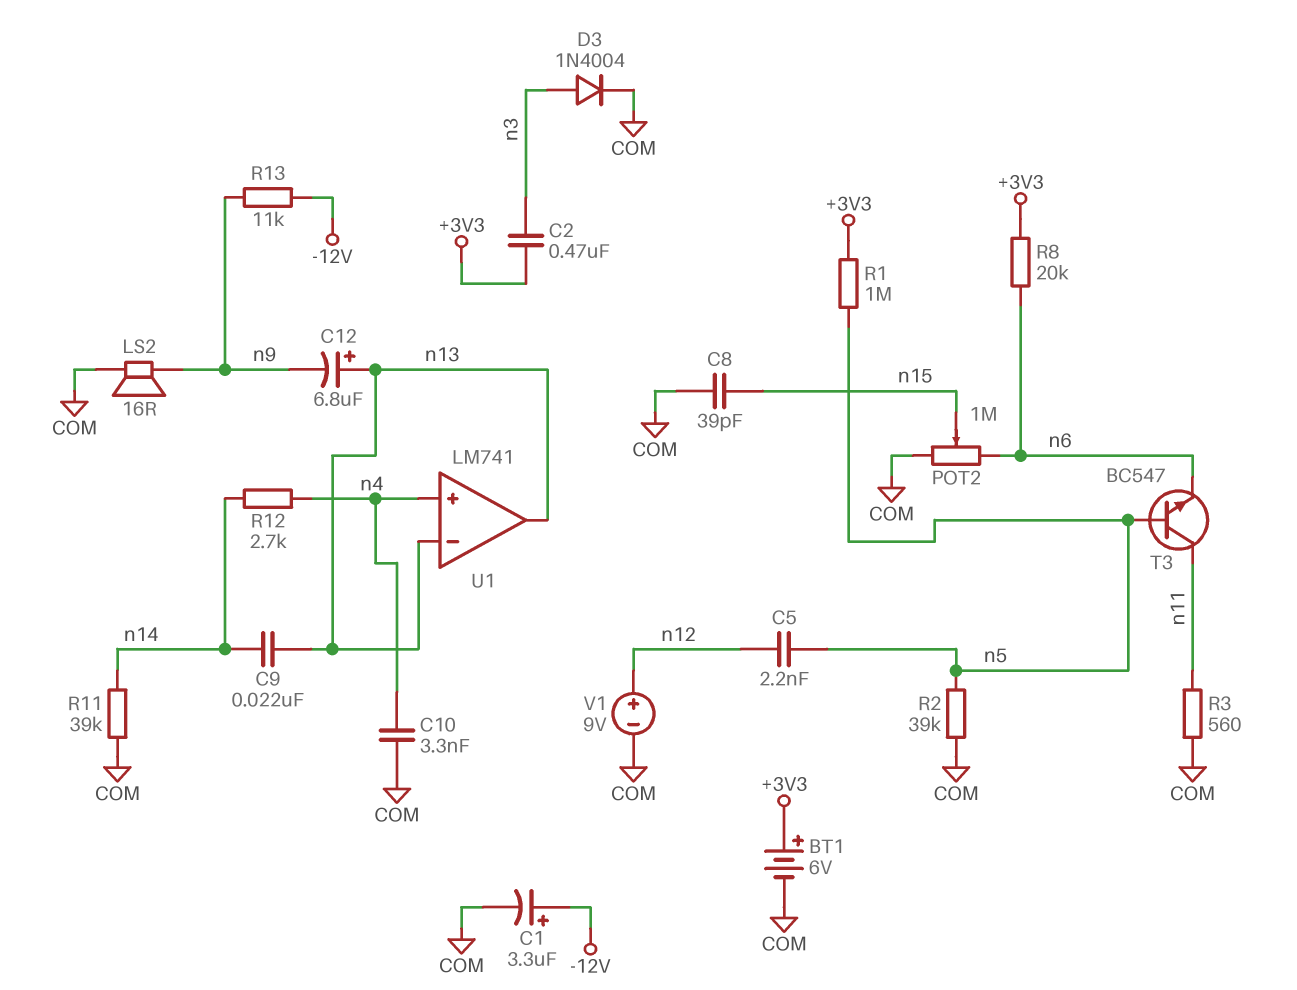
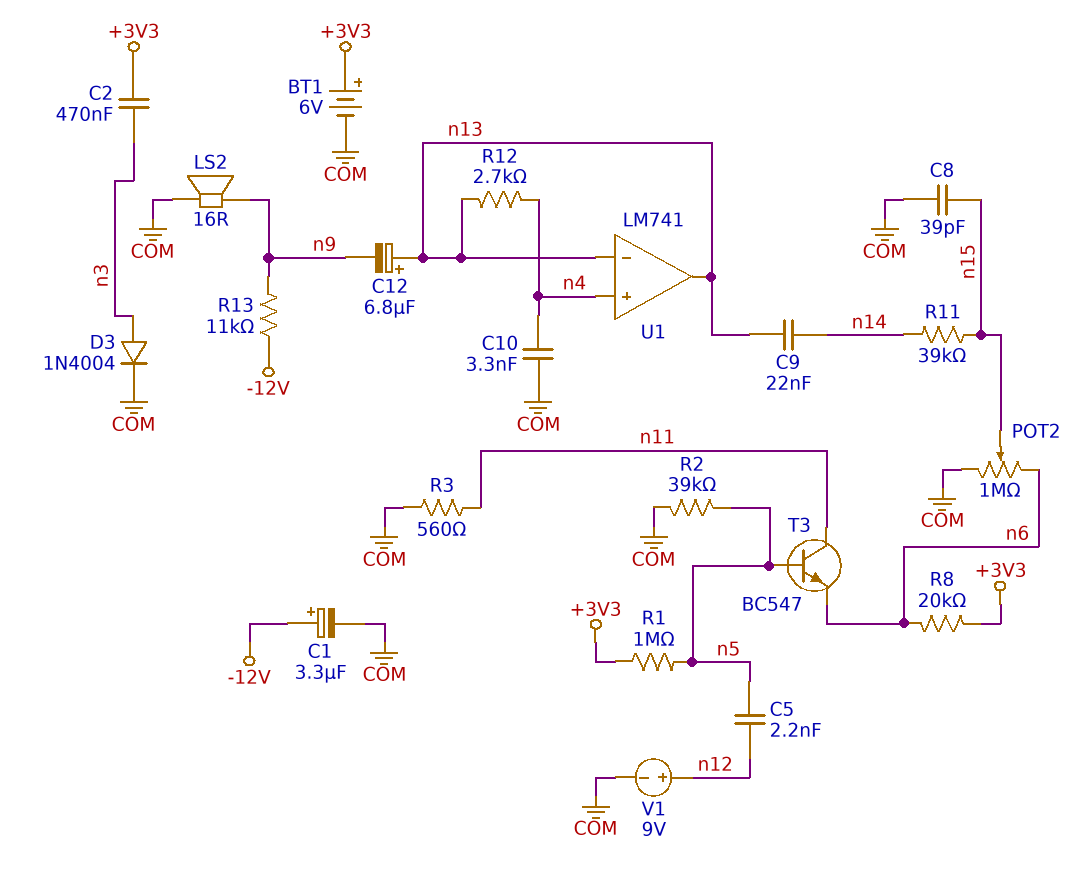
R11: 39k (COM, n14) -> 39k (n14, n15)
R12: 2.7k (n4, n14) -> 2.7k (n4, n13)

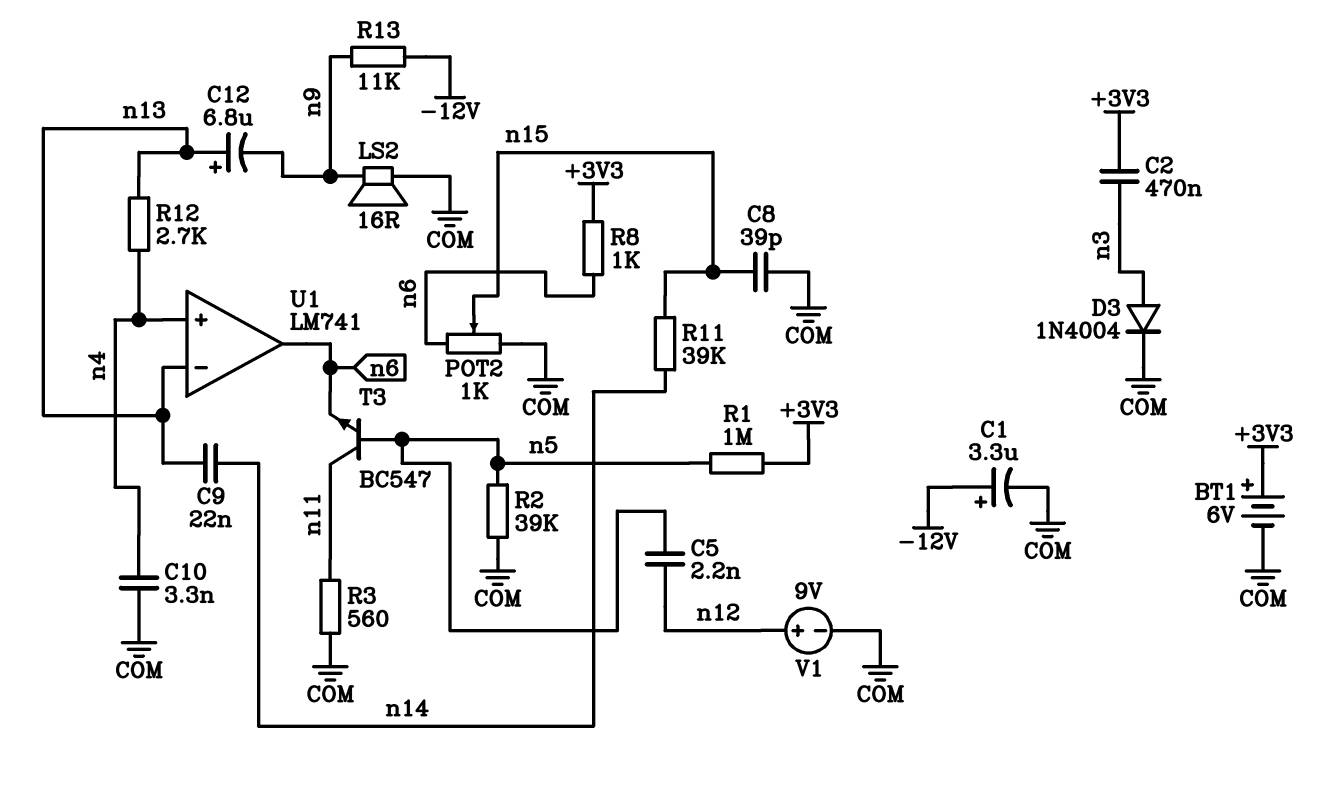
POT2: 1M (COM, n6, wiper n15) -> 1k (COM, n6, wiper n15)
R8: 20k (+3V3, n6) -> 1k (+3V3, n6)
U1 pin out: n13 -> n6

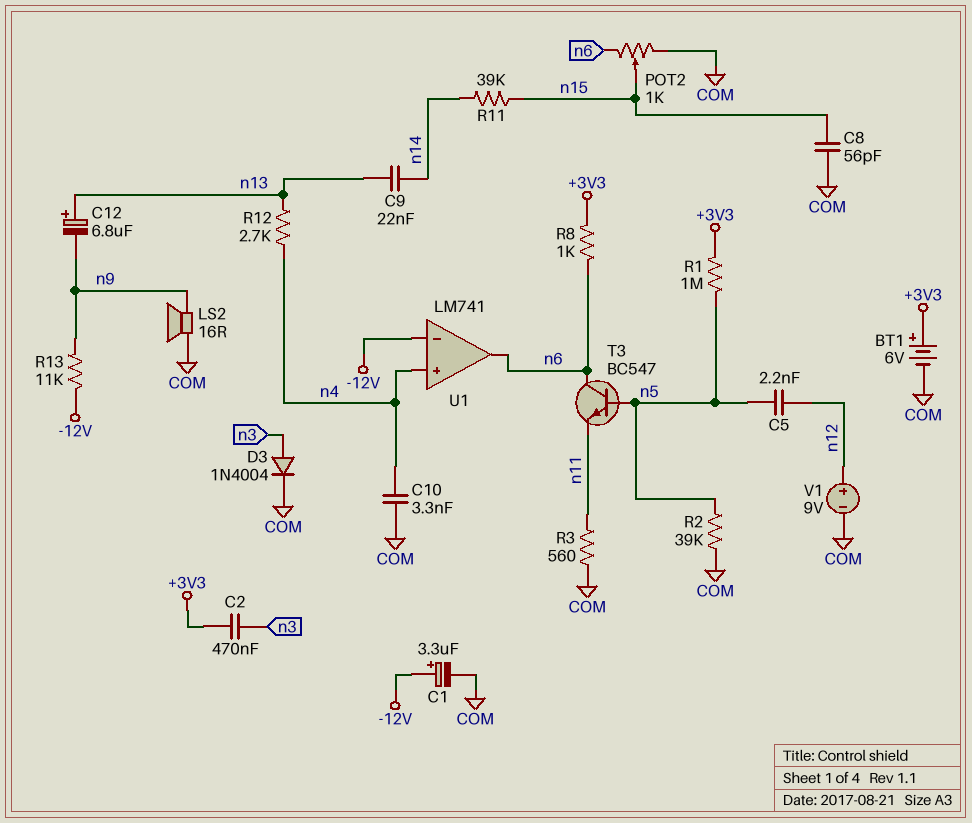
C8: 39pF (COM, n15) -> 56pF (COM, n15)
T3: NPN BC547 (B n5, C n11, E n6) -> NPN BC547 (B n5, C n6, E n11)
U1 pin in-: n13 -> -12V

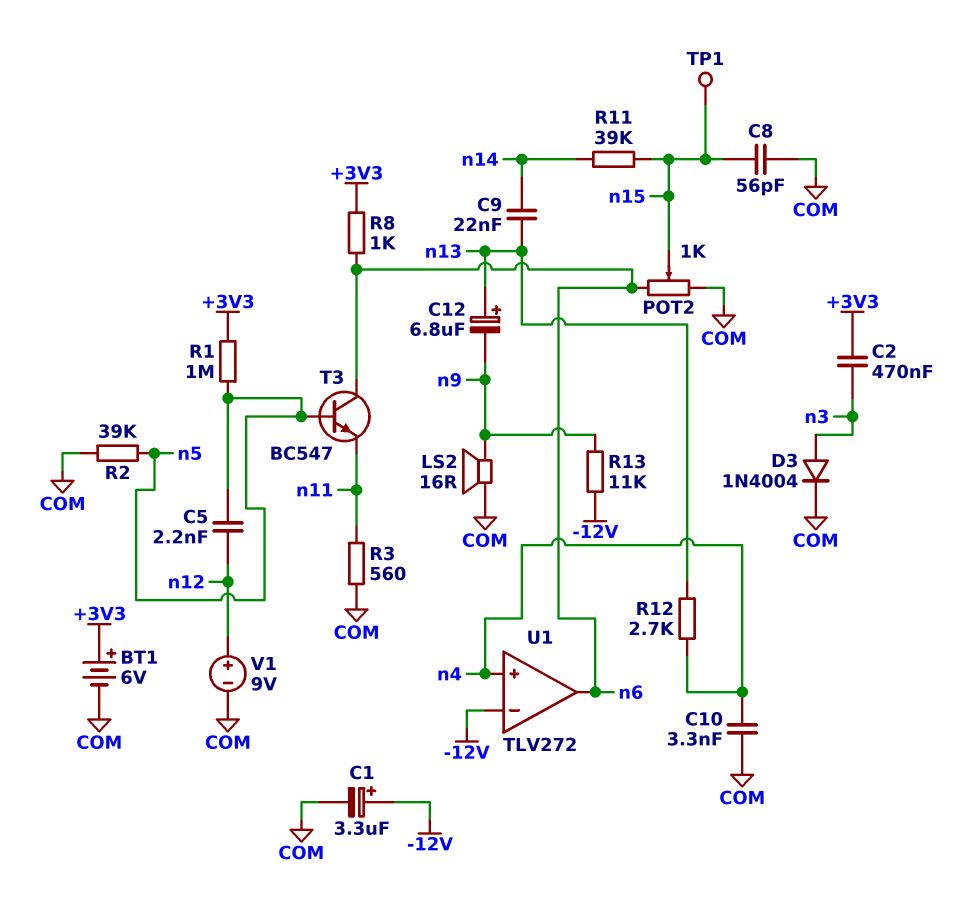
TP1: none -> test point (n15)
U1: LM741 -> TLV272

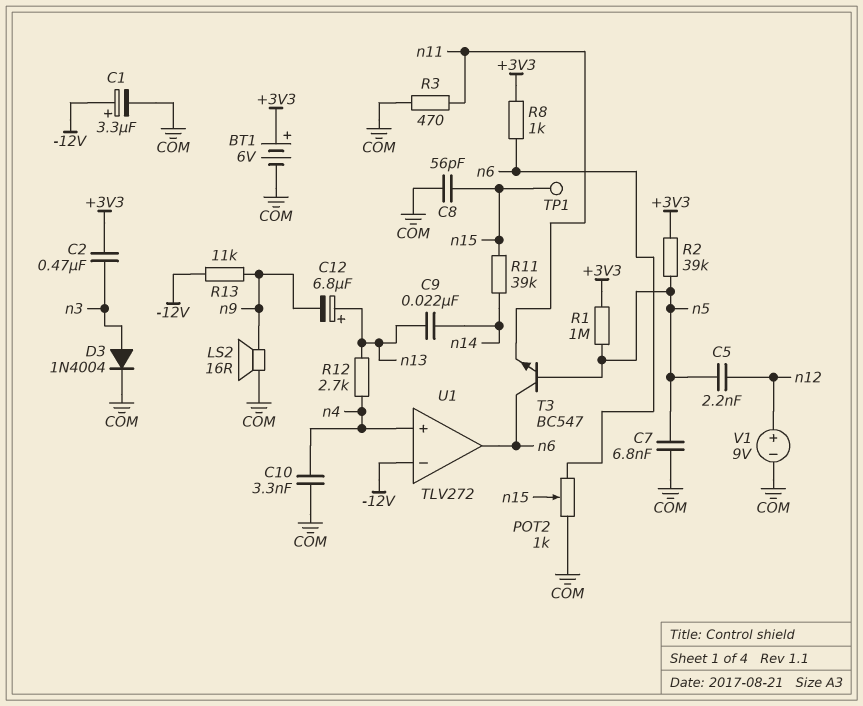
C7: none -> 6.8nF (COM, n5)
R2: 39k (COM, n5) -> 39k (+3V3, n5)
R3: 560 (COM, n11) -> 470 (COM, n11)

